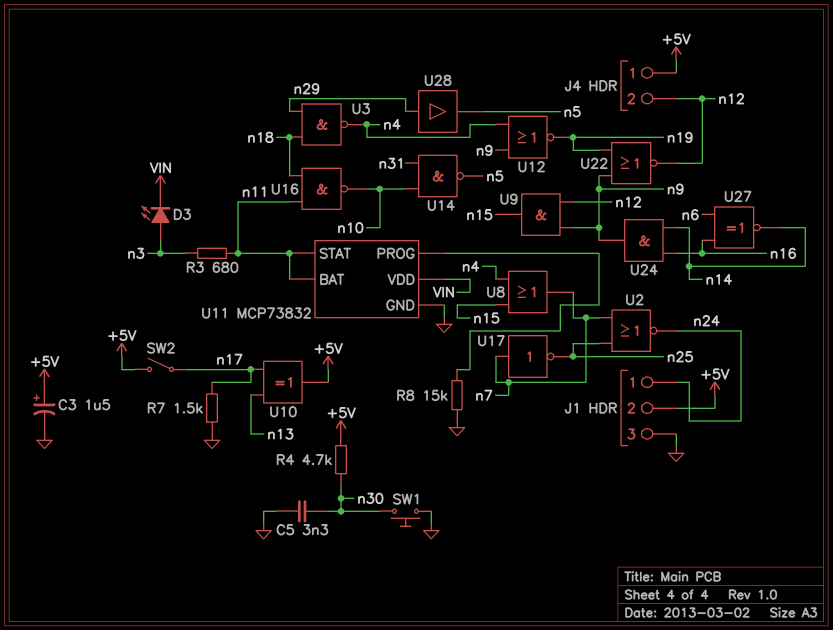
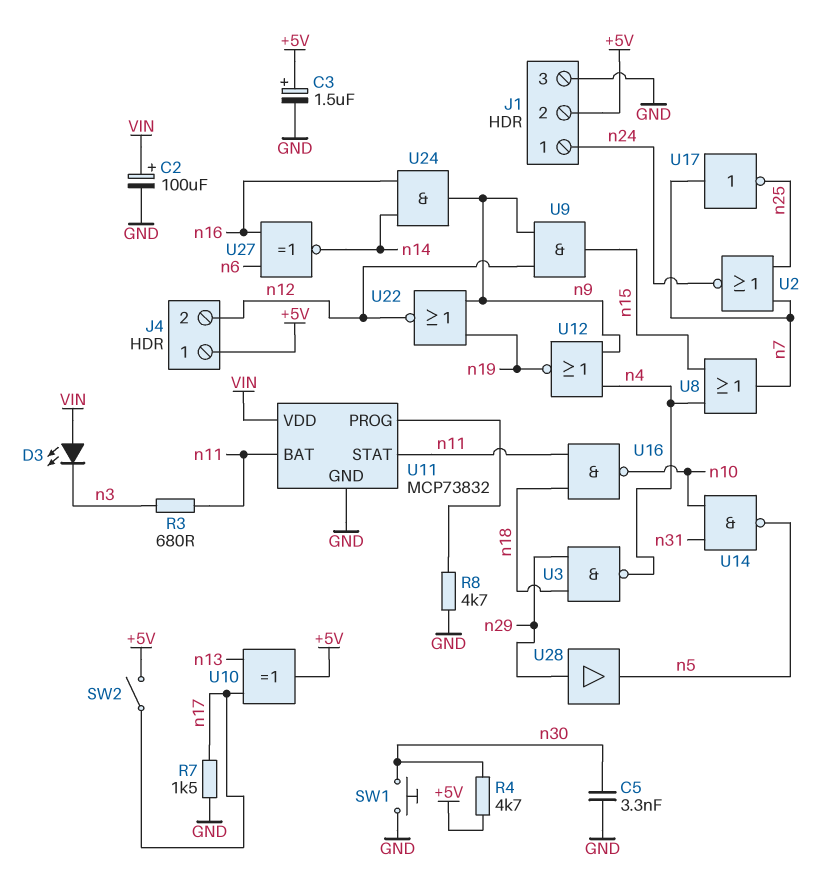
C2: none -> 100uF (plus VIN, minus GND)
D3: LED (A n3, K VIN) -> LED (A VIN, K n3)
R8: 15k (GND, U11/PROG) -> 4.7k (GND, U11/PROG)

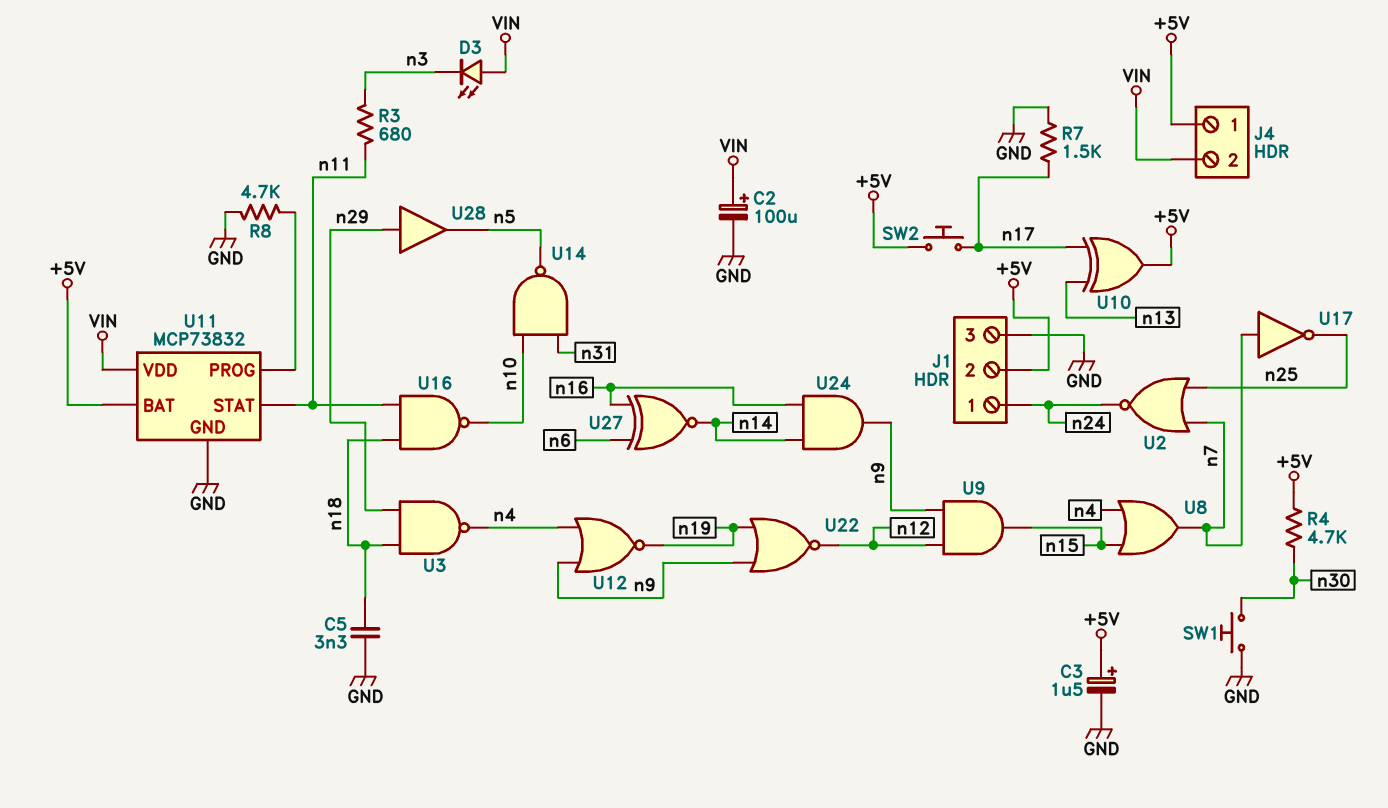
C5: 3.3nF (GND, n30) -> 3.3nF (GND, n18)
J4 pin 2: n12 -> VIN
SW2: switch (+5V, n17) -> button (+5V, n17)
U11 pin BAT: n11 -> +5V

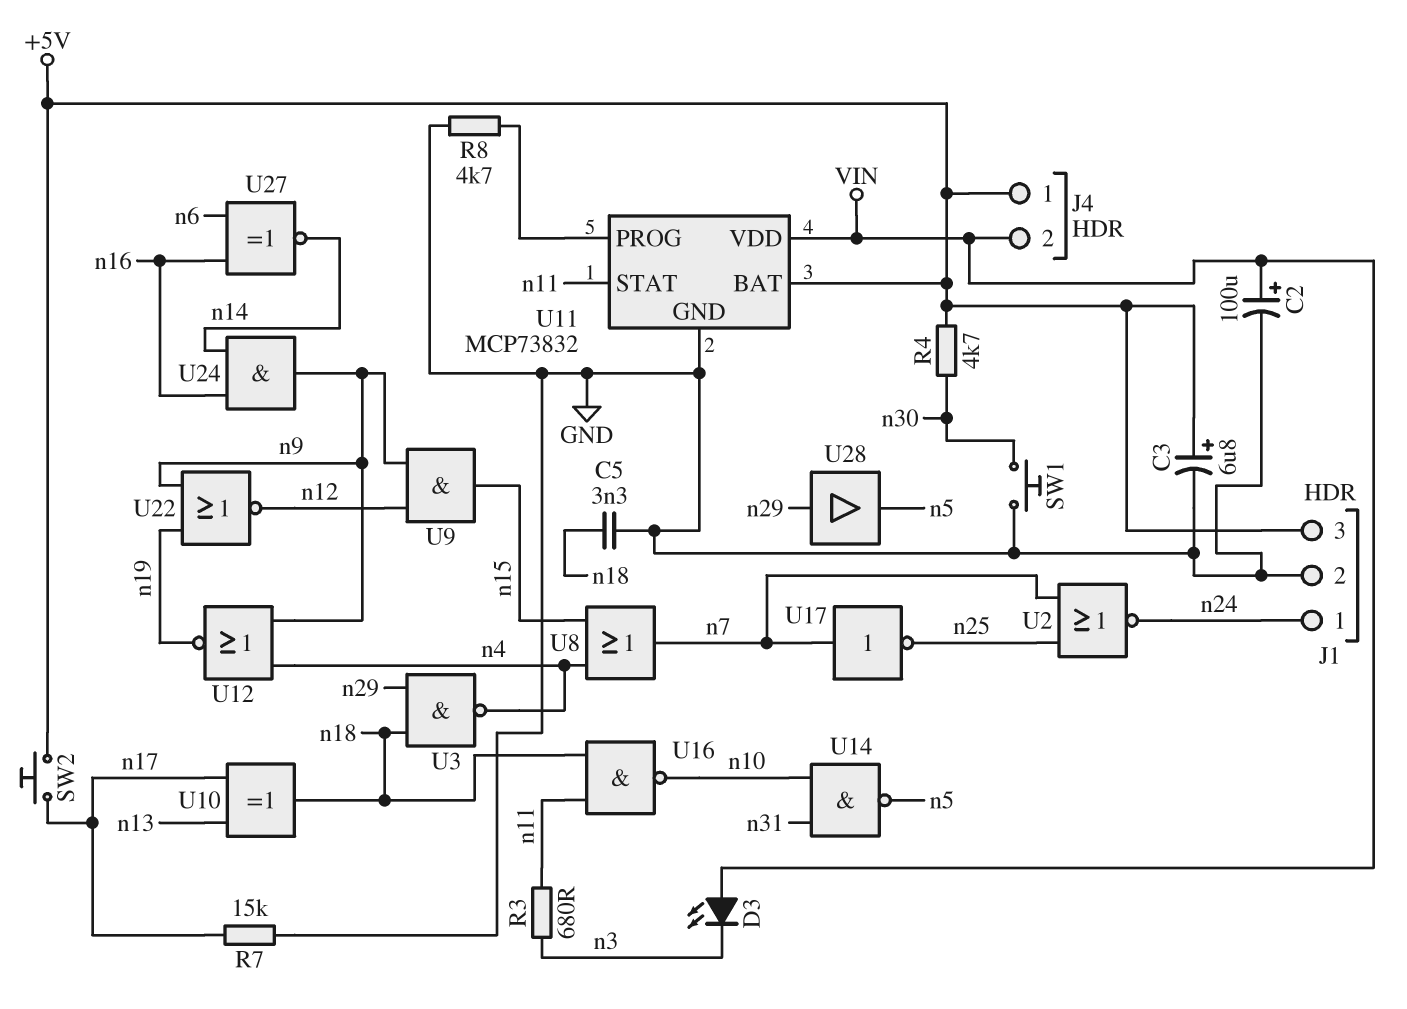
C3: 1.5uF (plus +5V, minus GND) -> 6.8uF (plus +5V, minus GND)
J1 pin 2: +5V -> GND
J1 pin 3: GND -> +5V
R7: 1.5k (GND, n17) -> 15k (GND, n17)
U10: XOR (in n13, in n17, out +5V) -> XOR (in n13, in n17, out n18)

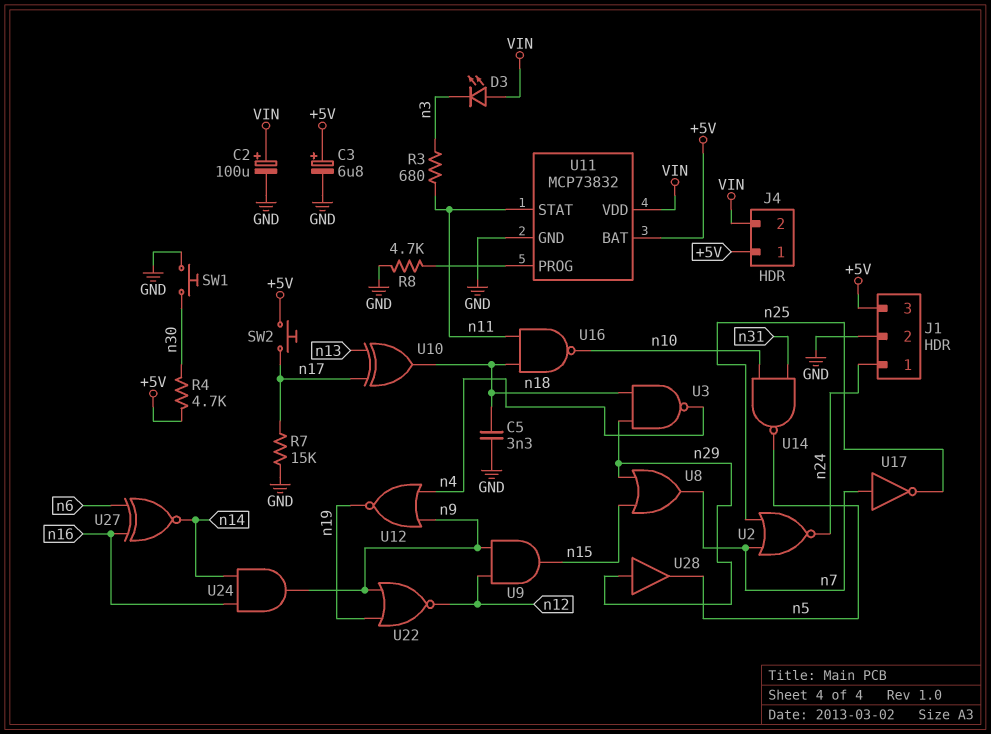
U8: OR (in n4, in n15, out n7) -> OR (in n15, in n29, out n7)

